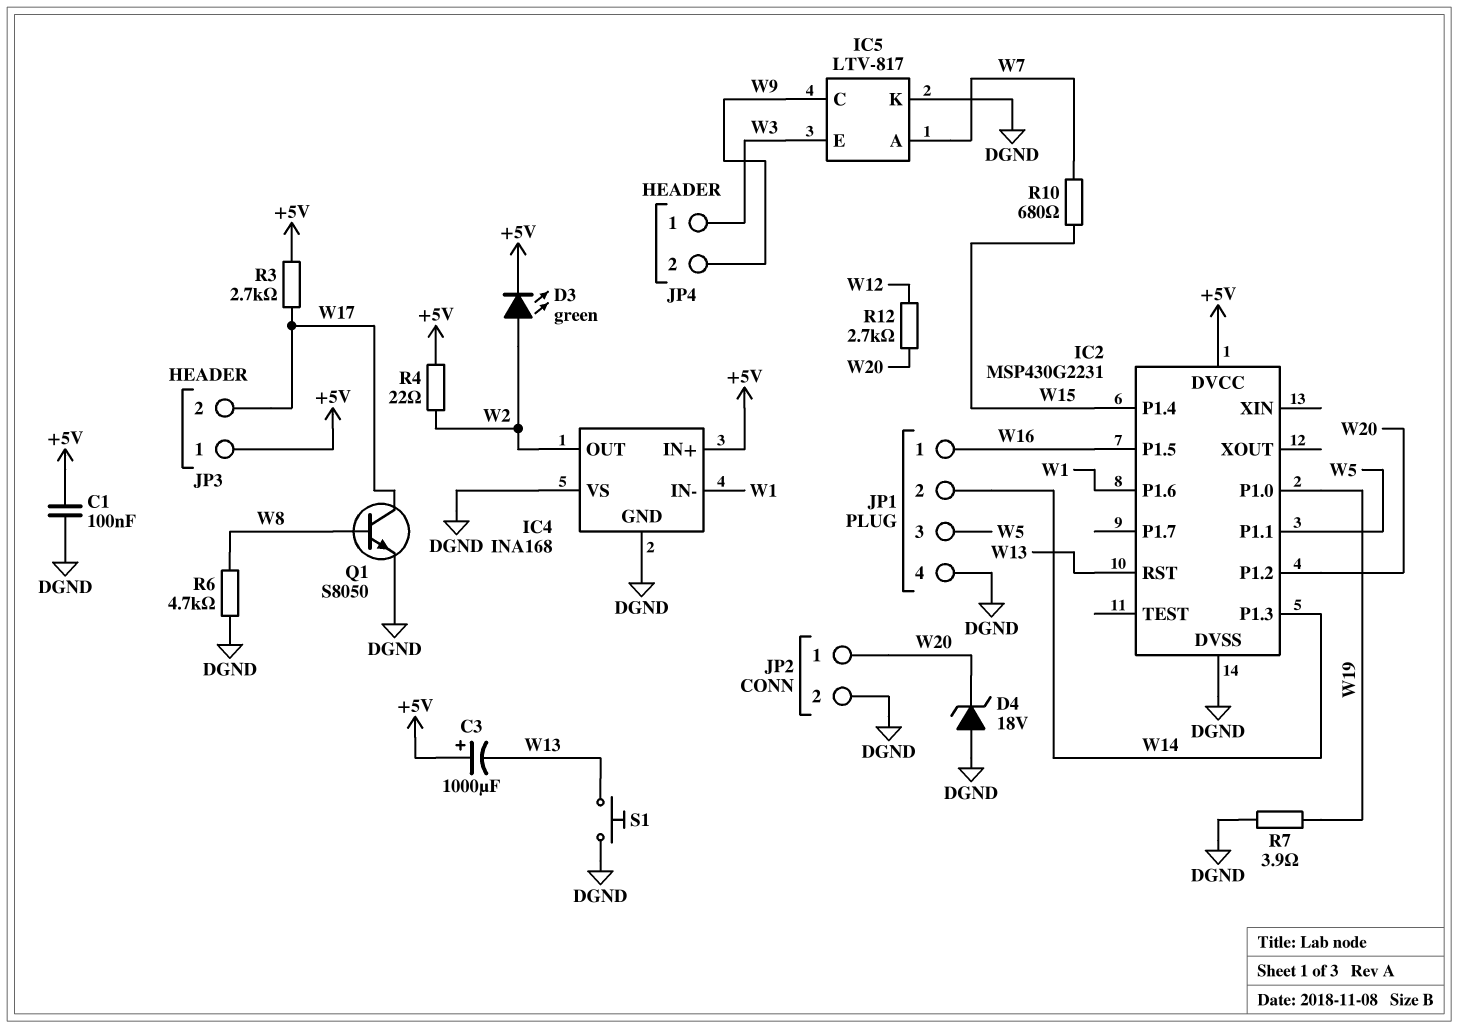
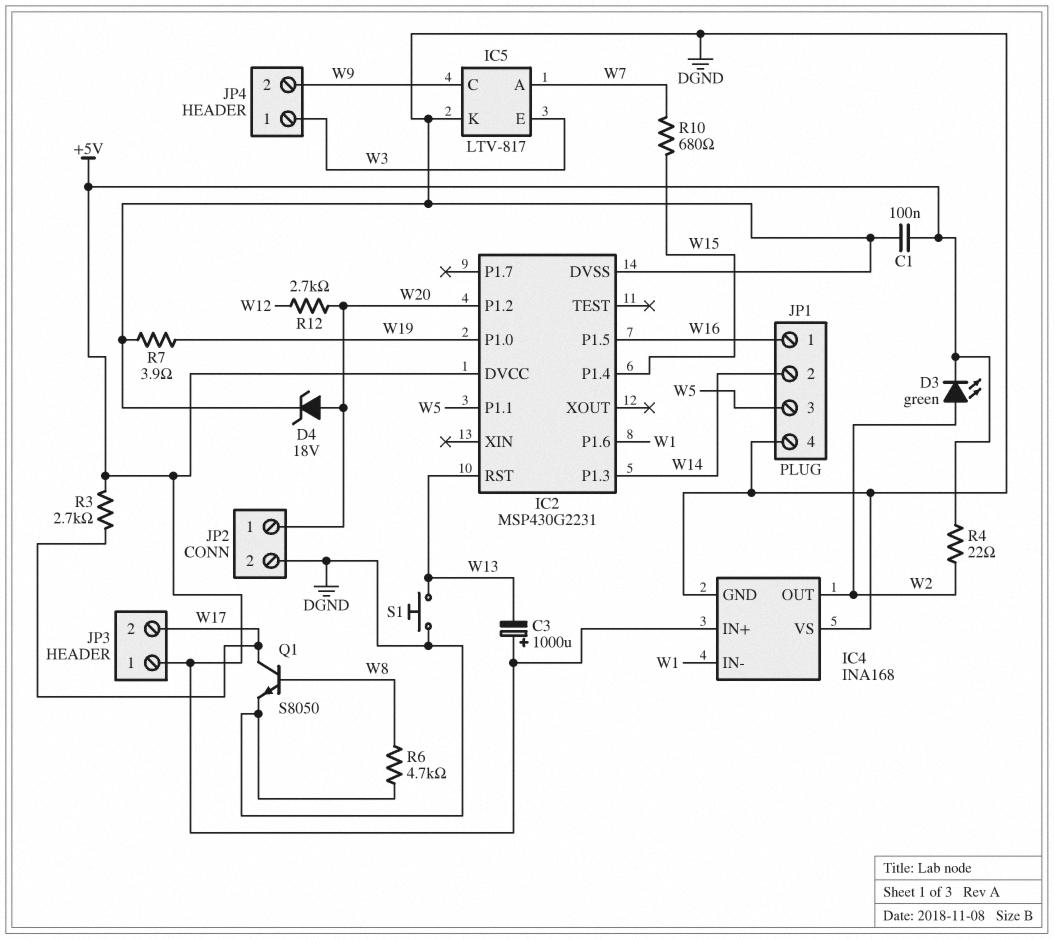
D4: zener 18V (A DGND, K W20) -> zener 18V (A W20, K DGND)

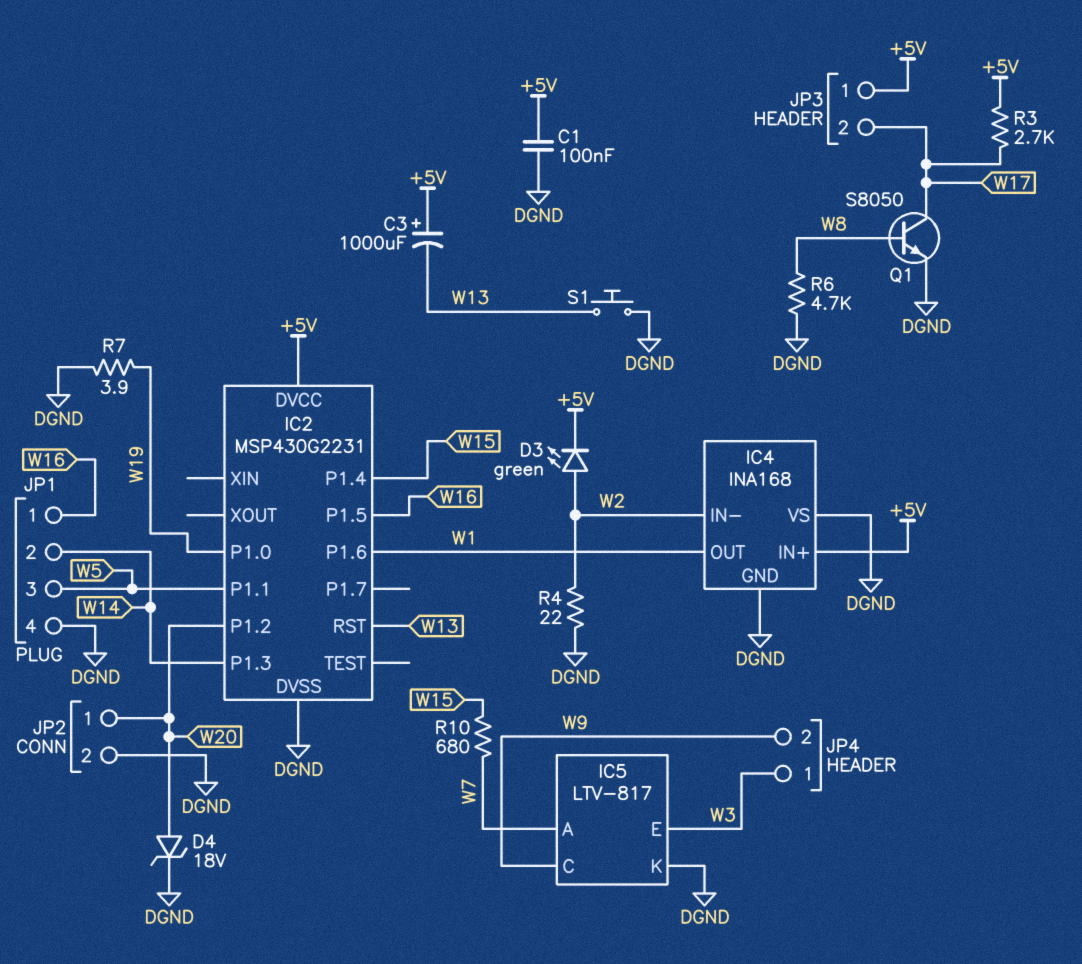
IC4 pin IN-: W1 -> W2
IC4 pin OUT: W2 -> W1
R4: 22 (+5V, W2) -> 22 (DGND, W2)
R12: 2.7k (W12, W20) -> none

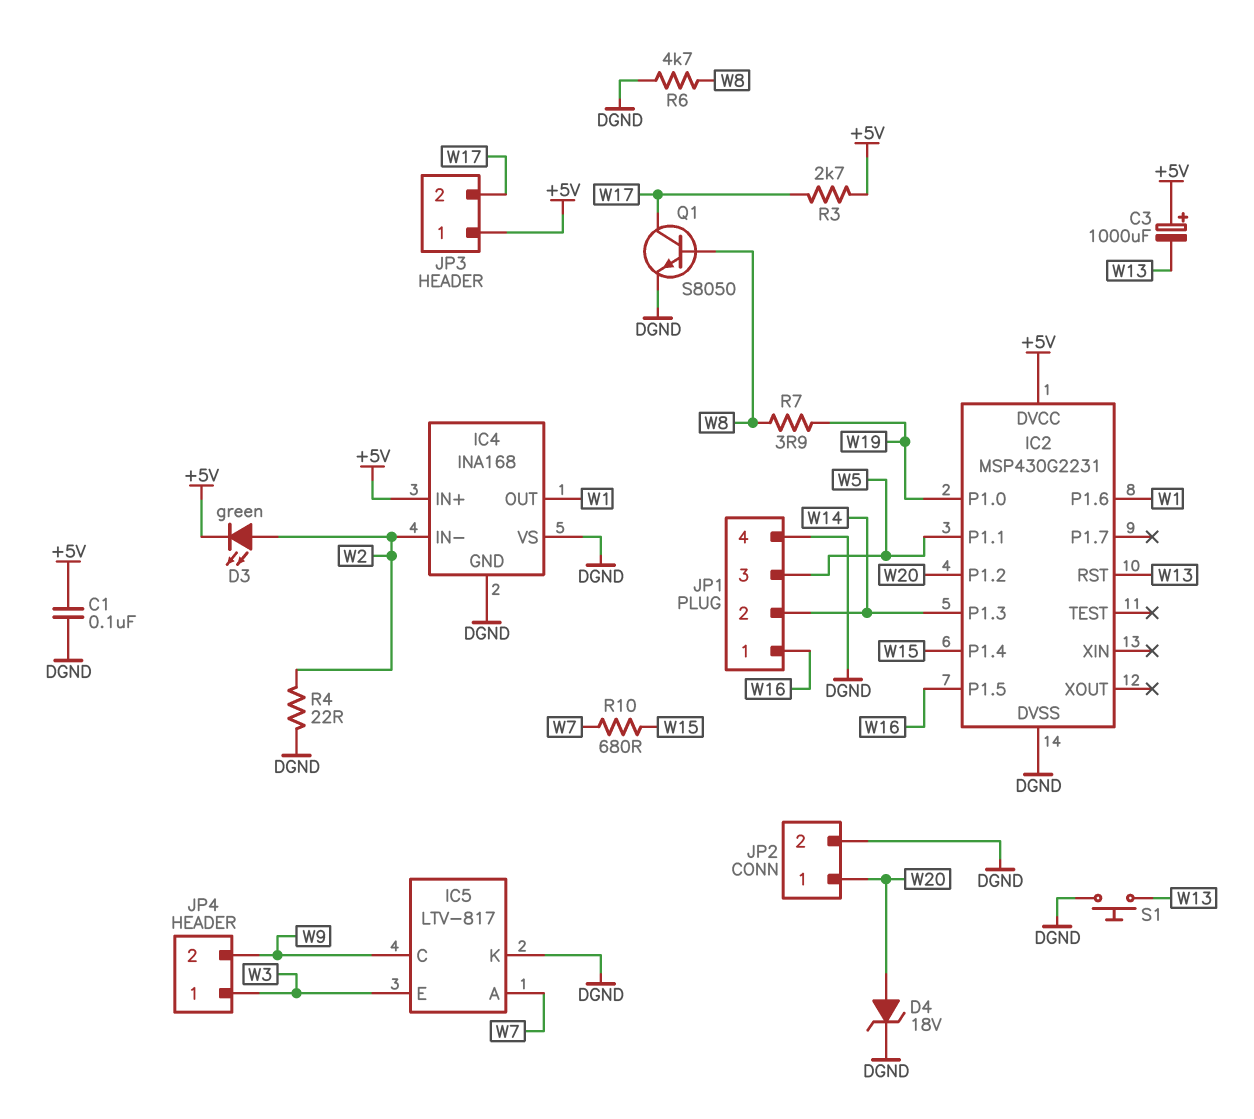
R7: 3.9 (DGND, W19) -> 3.9 (W8, W19)

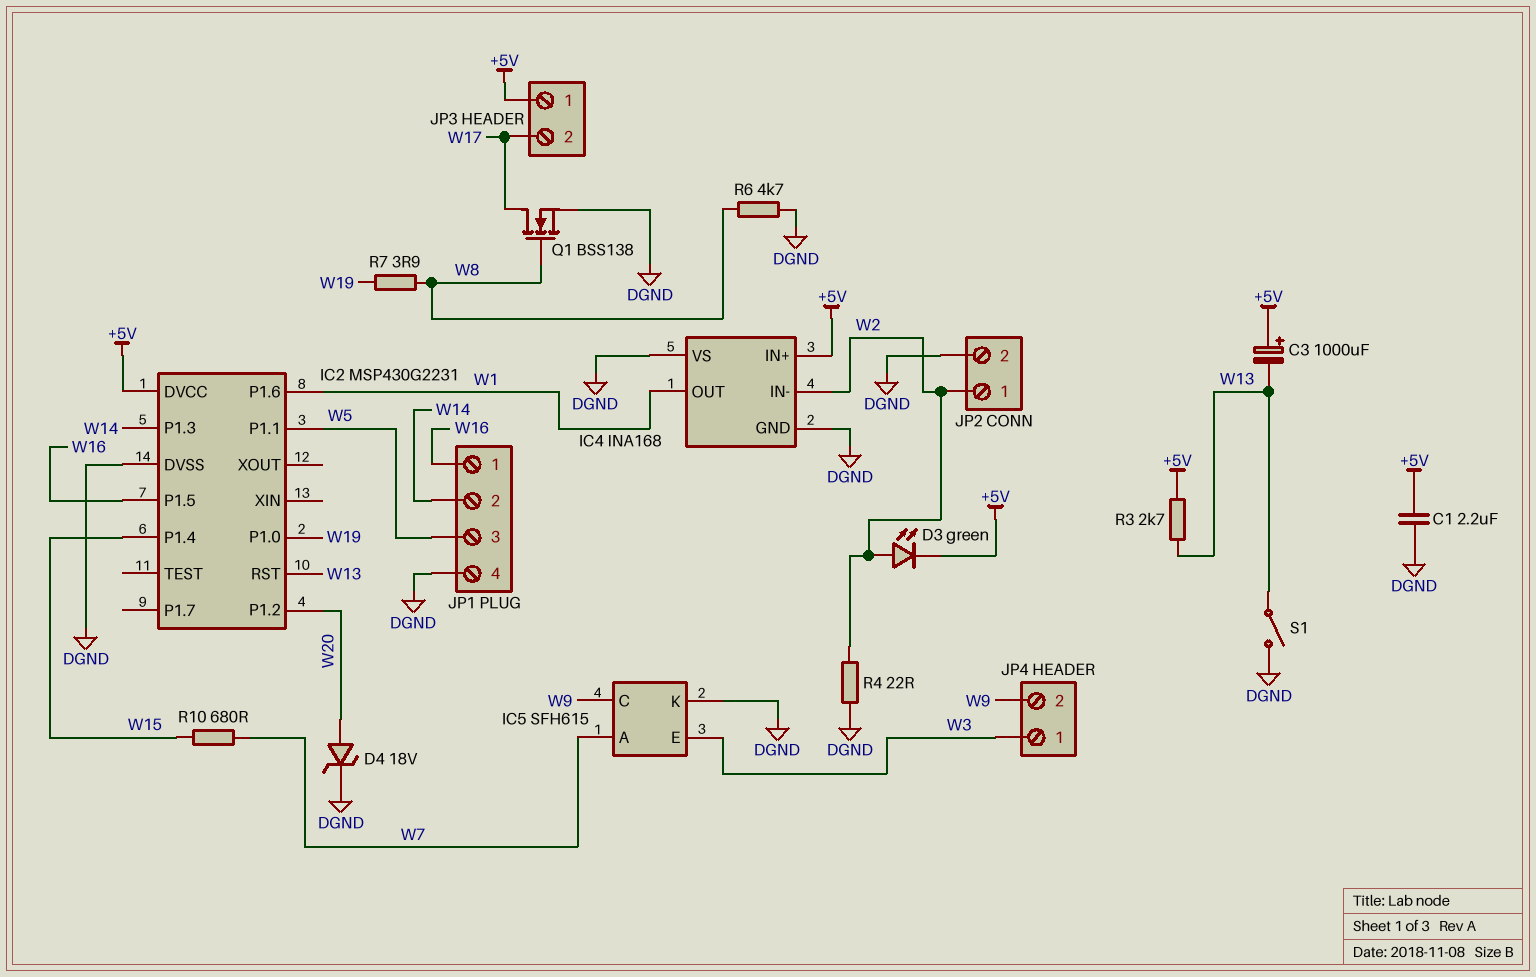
C1: 100nF (+5V, DGND) -> 2.2uF (+5V, DGND)
IC5: LTV-817 -> SFH615
JP2 pin 1: W20 -> W2
Q1: NPN S8050 (B W8, C W17, E DGND) -> NMOS BSS138 (G W8, D W17, S DGND)
R3: 2.7k (+5V, W17) -> 2.7k (+5V, W13)
S1: button (DGND, W13) -> switch (DGND, W13)

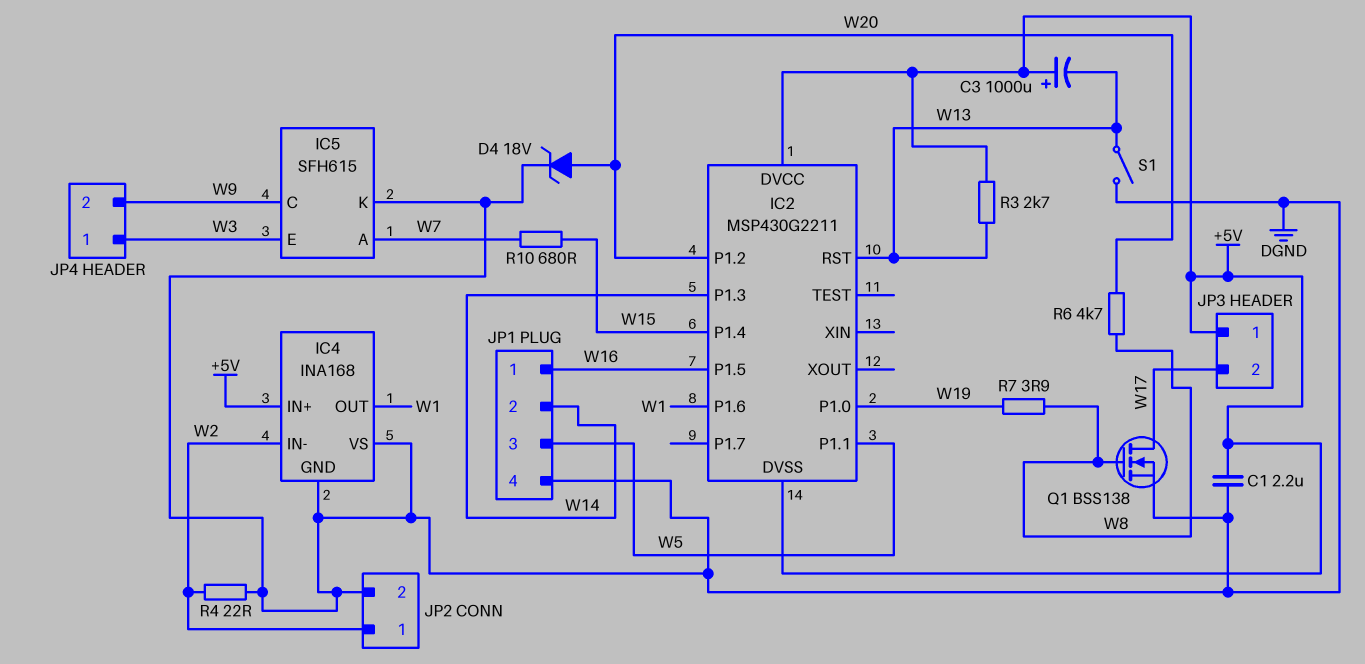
D3: LED green (A W2, K +5V) -> none
IC2: MSP430G2231 -> MSP430G2211
IC2 pin DVSS: DGND -> +5V
R6: 4.7k (DGND, W8) -> 4.7k (W8, W20)

